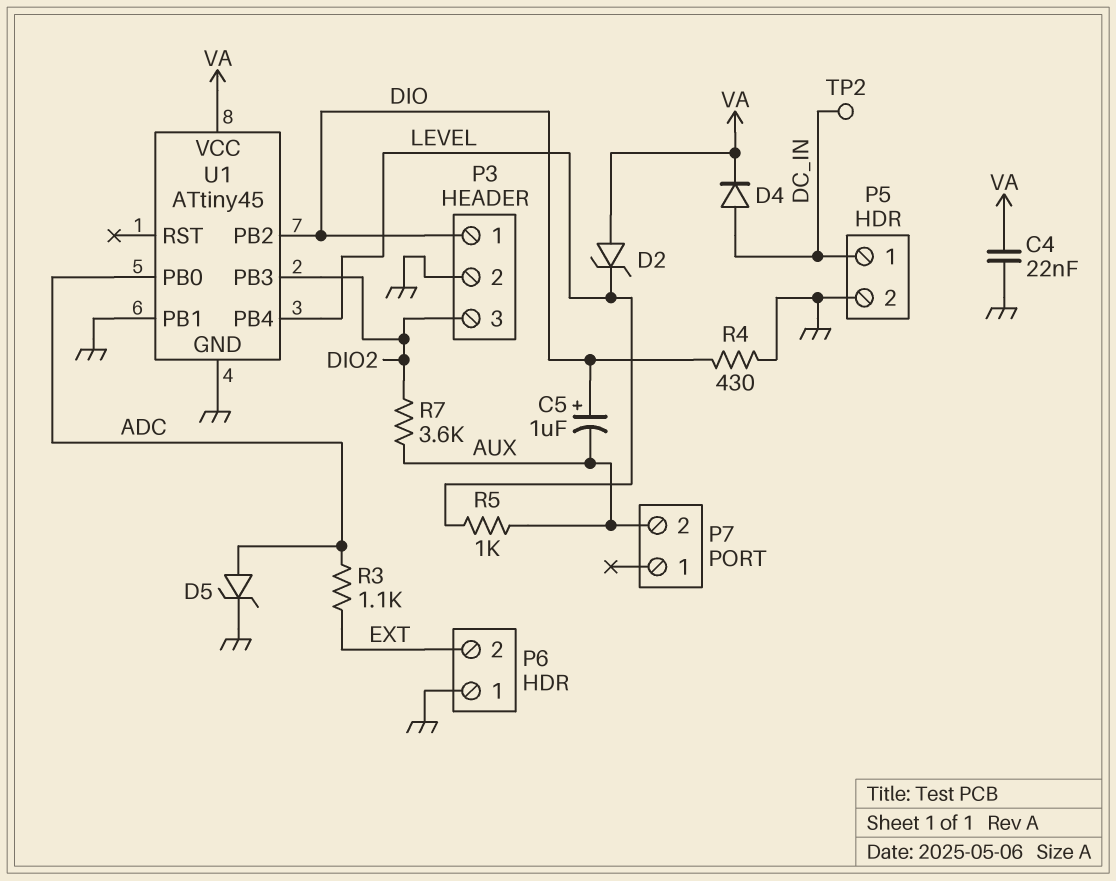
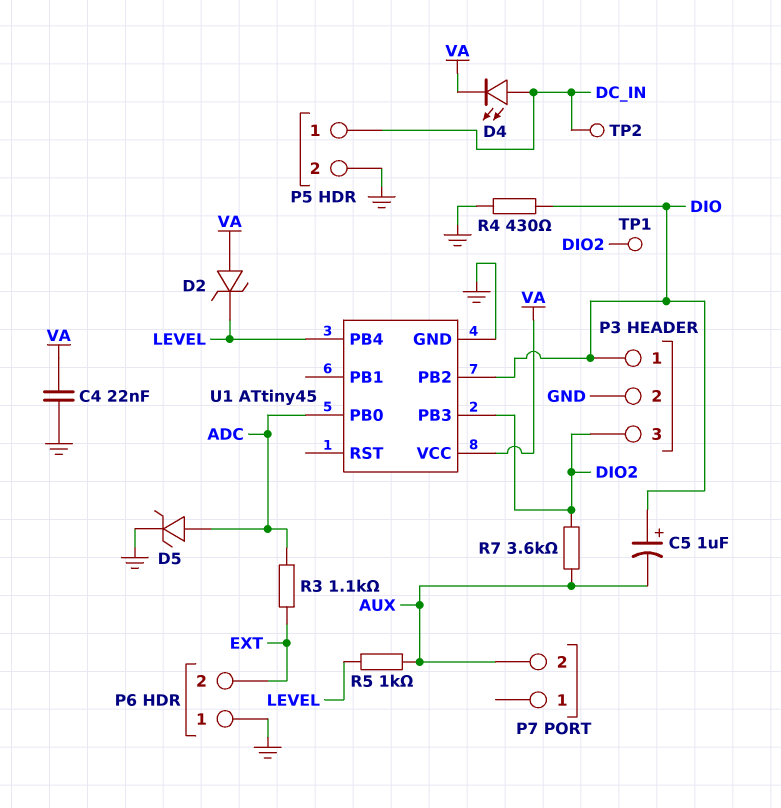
D4: diode (A DC_IN, K VA) -> LED (A DC_IN, K VA)
TP1: none -> test point (DIO2)
U1 pin PB1: GND -> none

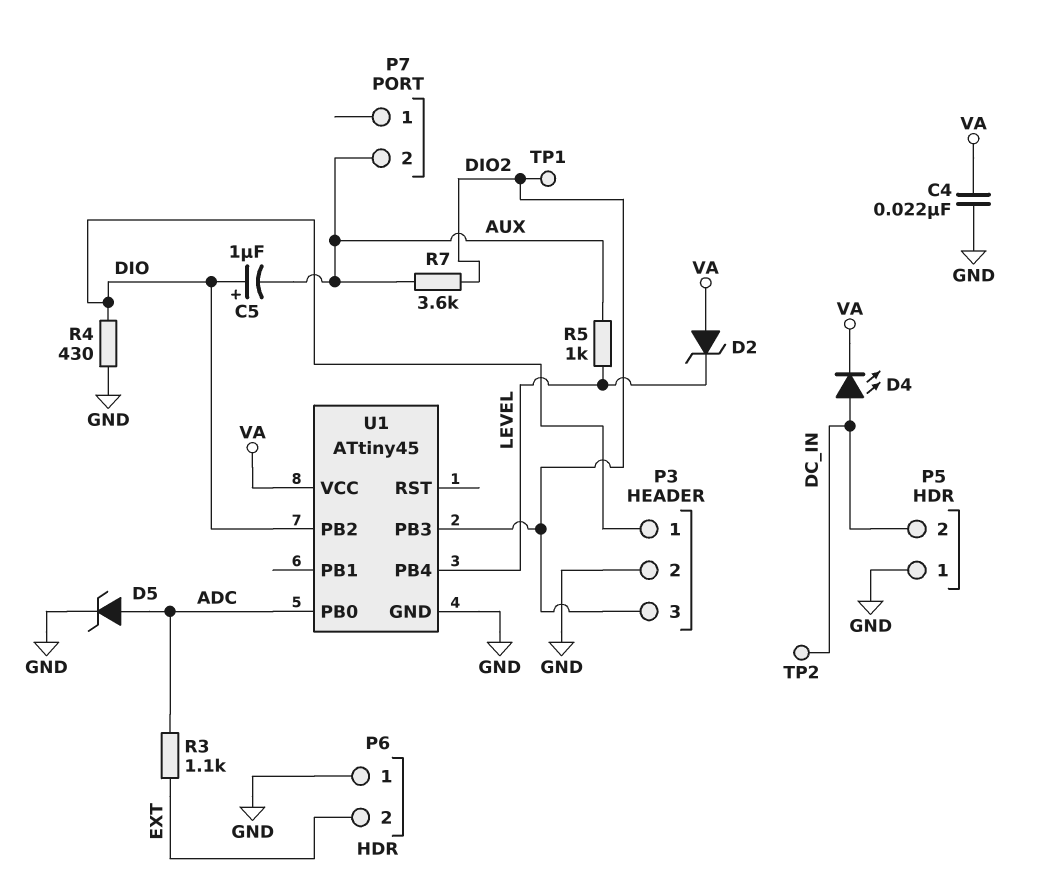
P5 pin 1: DC_IN -> GND
P5 pin 2: GND -> DC_IN

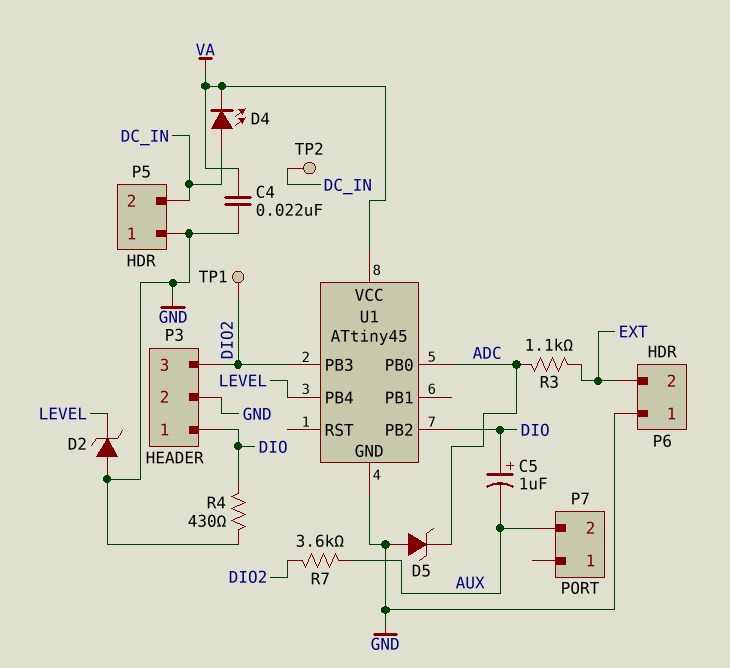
D2: zener (A VA, K LEVEL) -> zener (A GND, K LEVEL)
D5: zener (A ADC, K GND) -> zener (A GND, K ADC)
R5: 1k (AUX, LEVEL) -> none

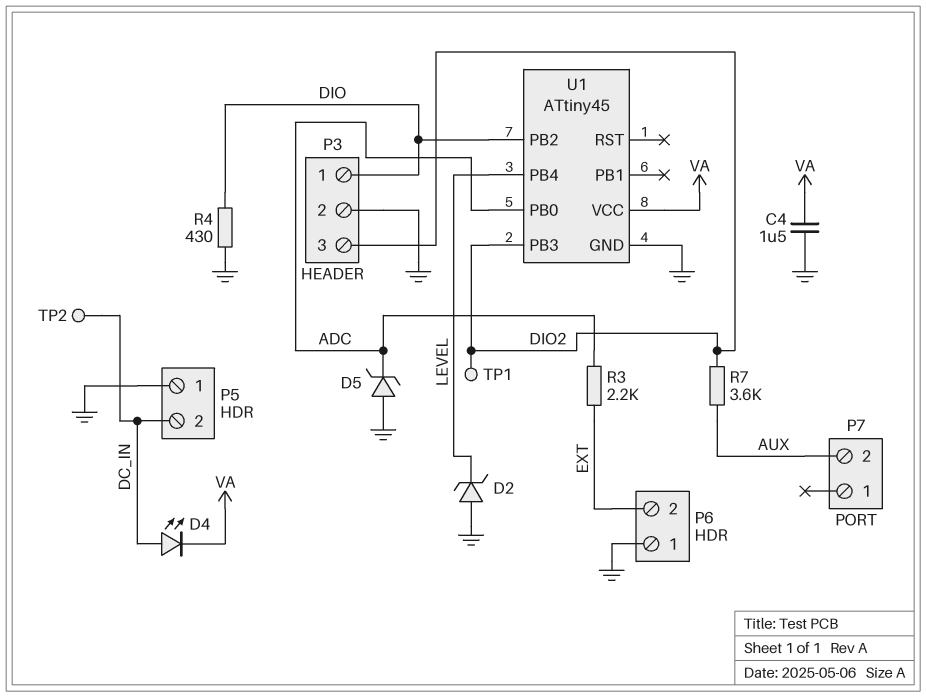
C4: 22nF (GND, VA) -> 1.5uF (GND, VA)
C5: 1uF (plus DIO, minus AUX) -> none
R3: 1.1k (ADC, EXT) -> 2.2k (ADC, EXT)

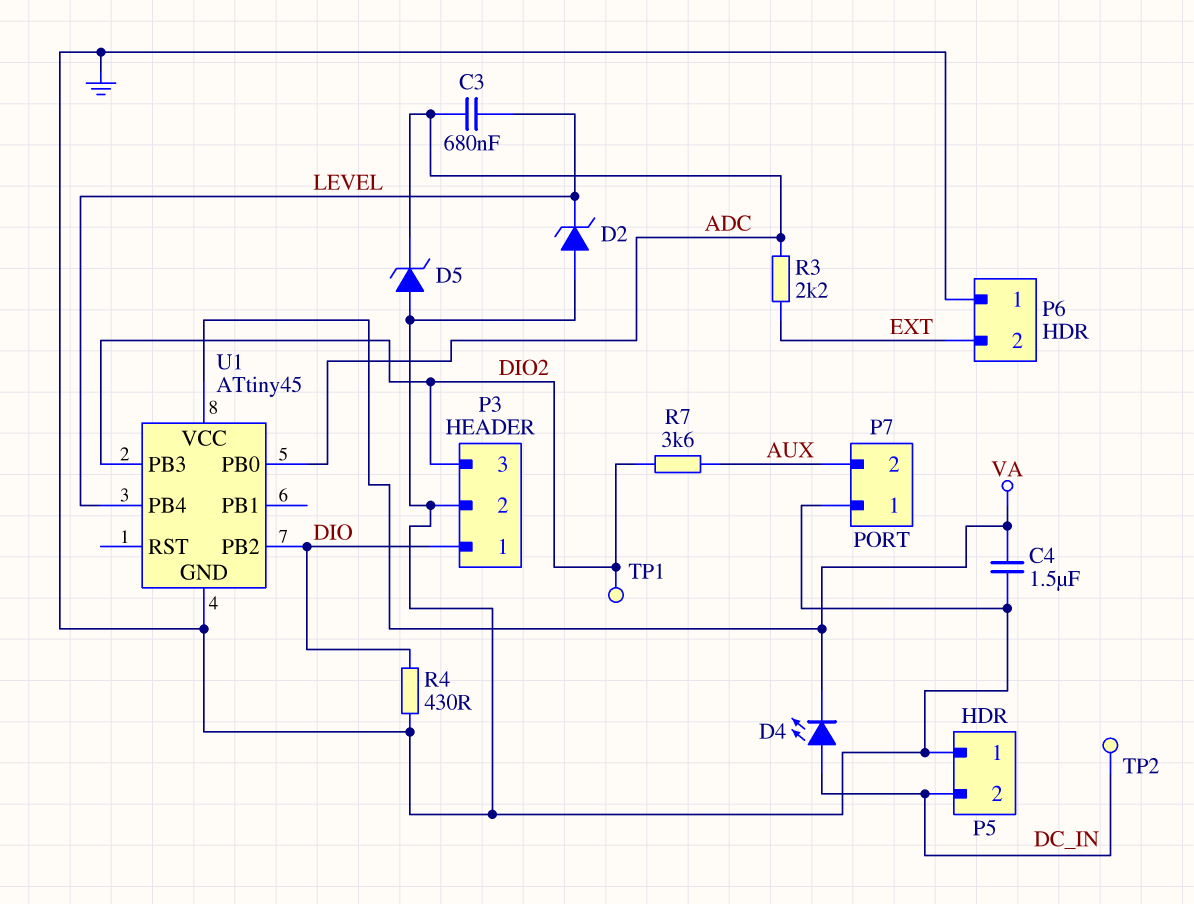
C3: none -> 680nF (ADC, LEVEL)
P7 pin 1: none -> GND

